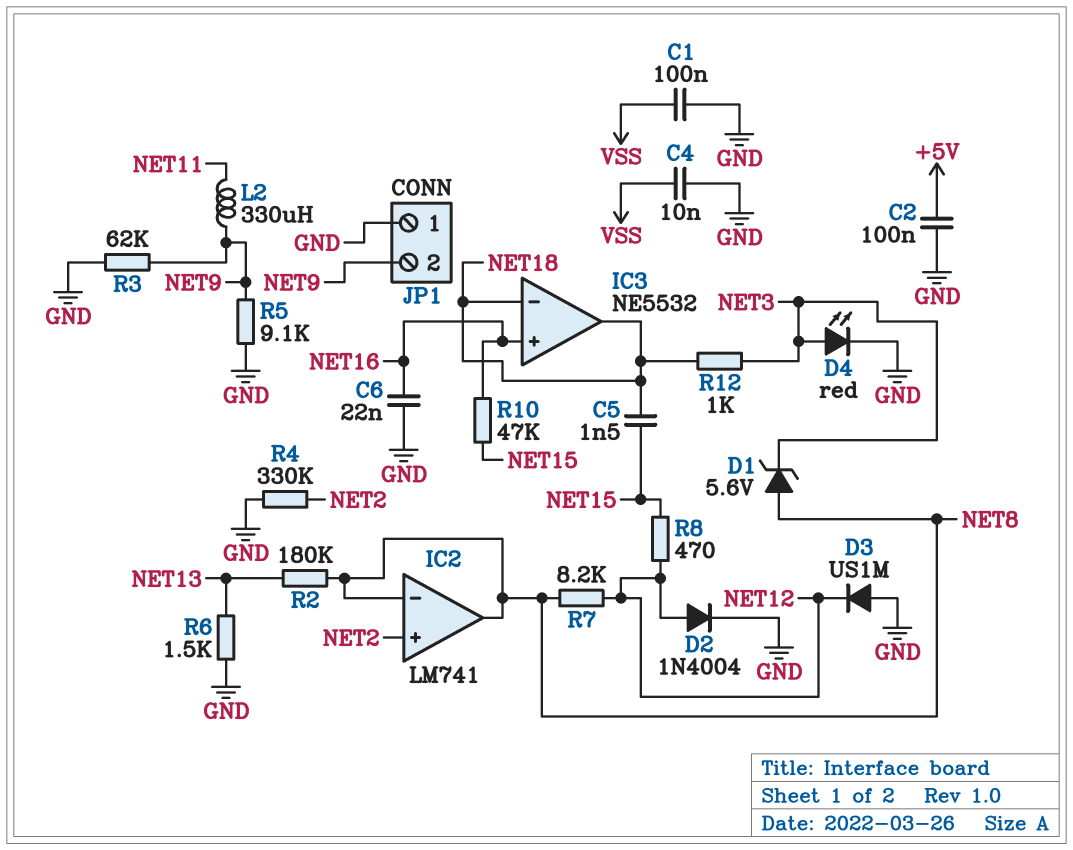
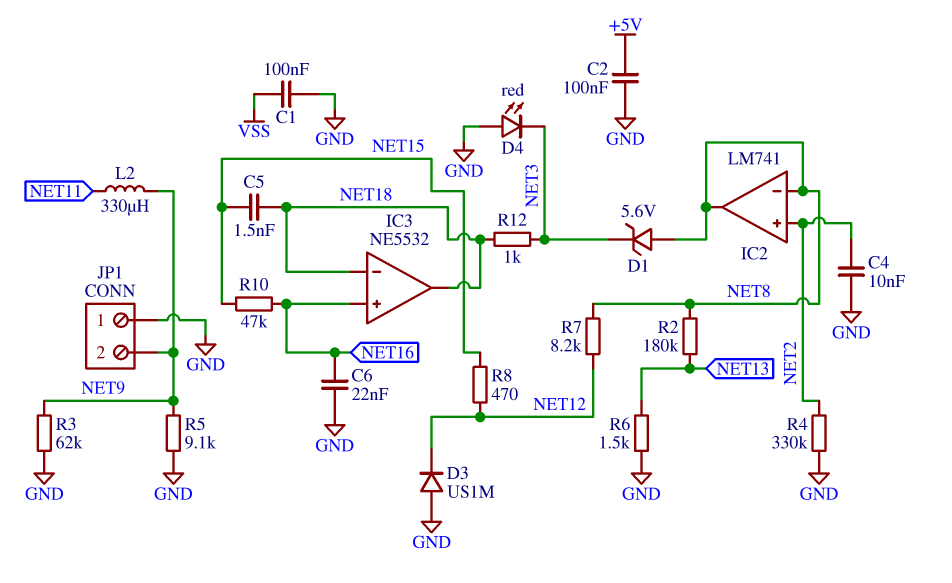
C4: 10nF (GND, VSS) -> 10nF (GND, NET2)
D2: diode 1N4004 (A NET12, K GND) -> none
D4: LED red (A NET3, K GND) -> LED red (A GND, K NET3)

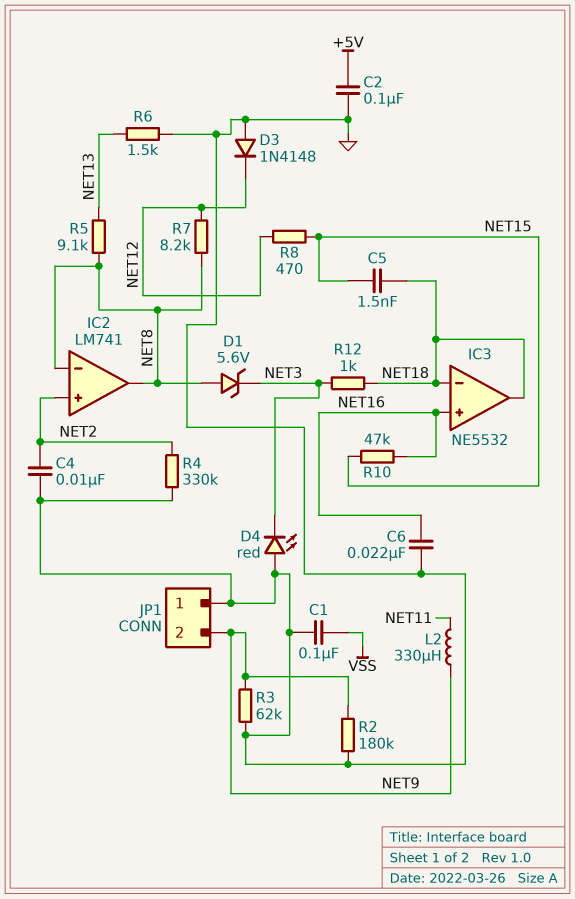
D3: diode US1M (A GND, K NET12) -> diode 1N4148 (A GND, K NET12)
R2: 180k (NET8, NET13) -> 180k (GND, NET9)
R5: 9.1k (GND, NET9) -> 9.1k (NET8, NET13)

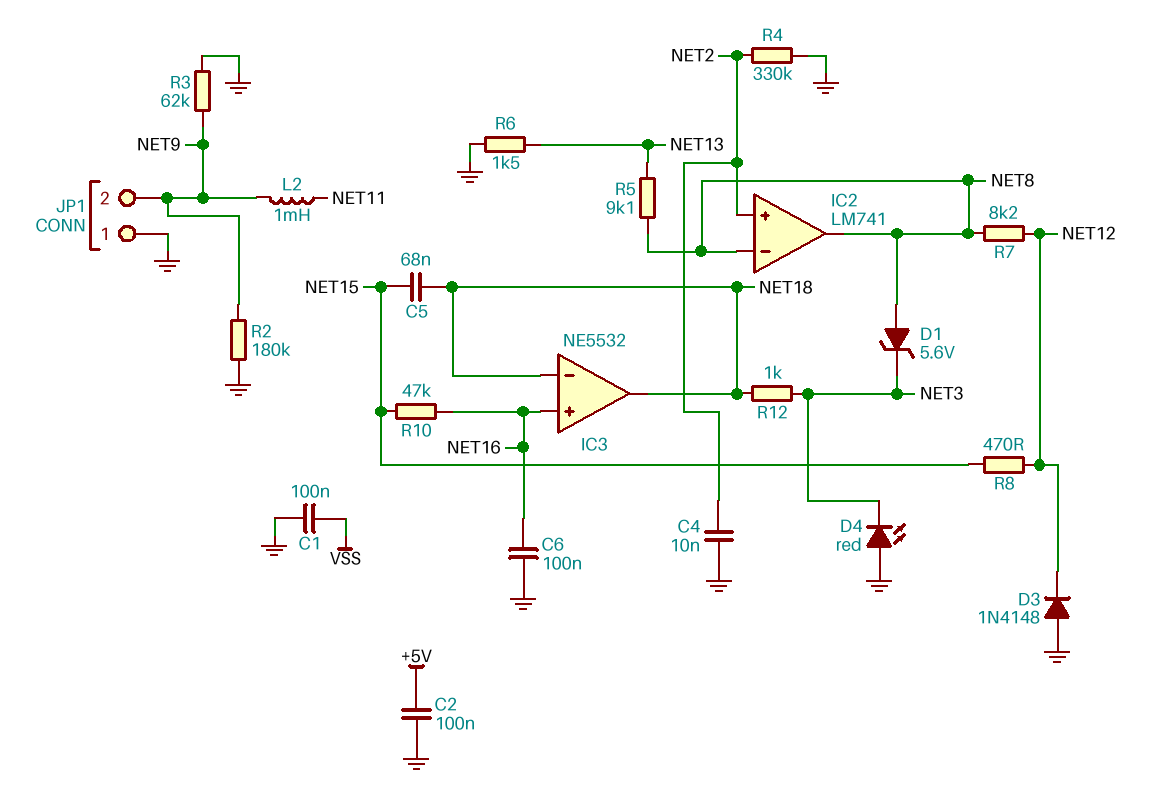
C5: 1.5nF (NET15, NET18) -> 68nF (NET15, NET18)
C6: 22nF (GND, NET16) -> 100nF (GND, NET16)
L2: 330uH (NET9, NET11) -> 1mH (NET9, NET11)

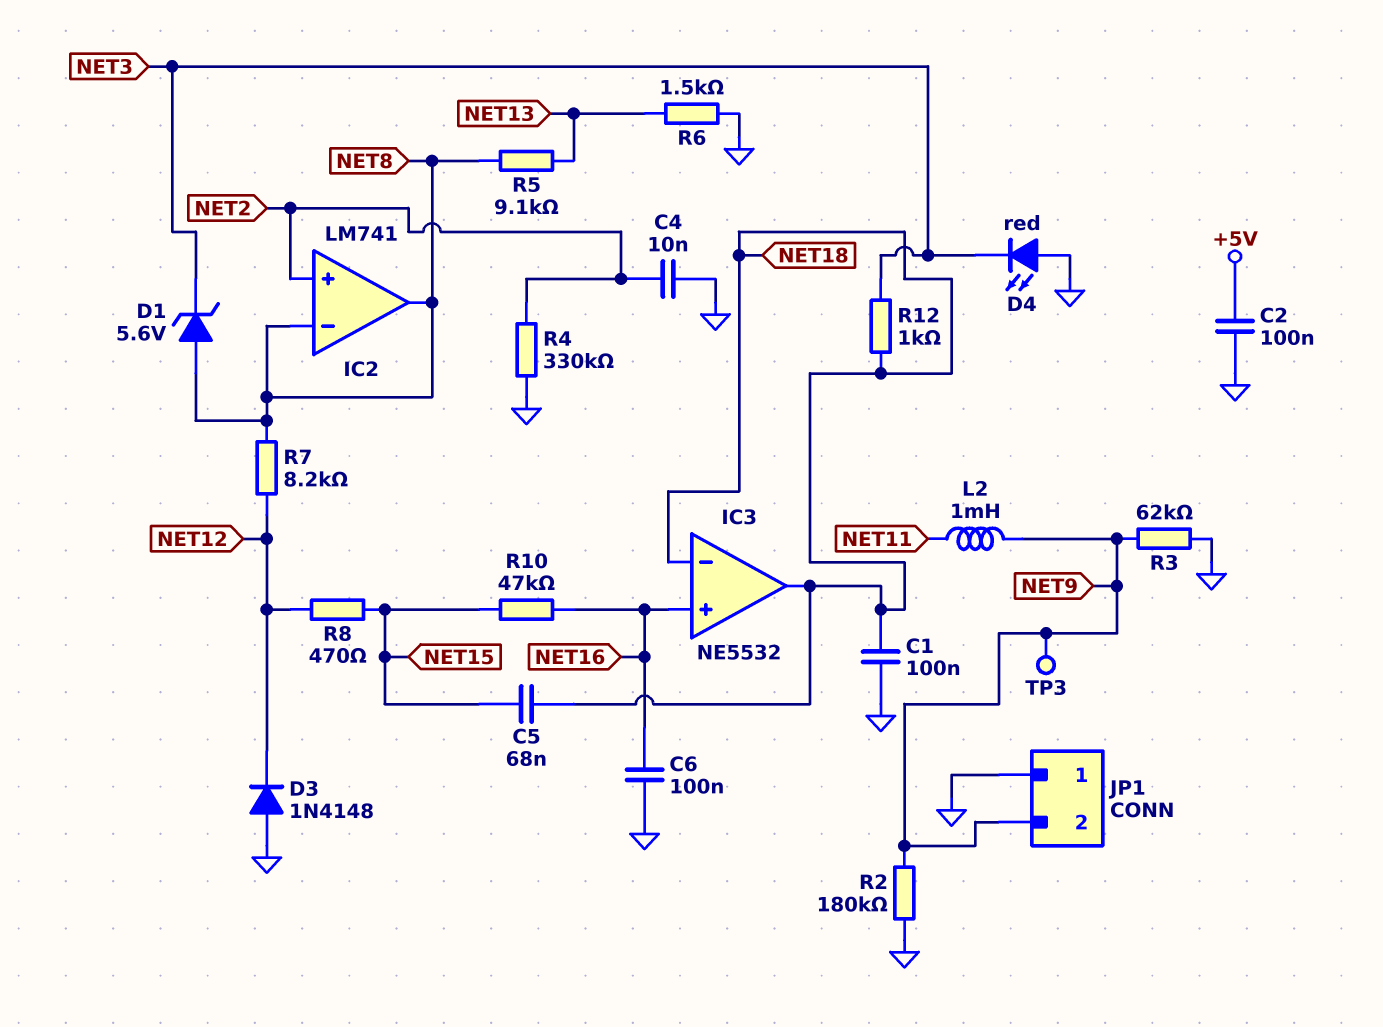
C1: 100nF (GND, VSS) -> 100nF (GND, NET18)
TP3: none -> test point (NET9)

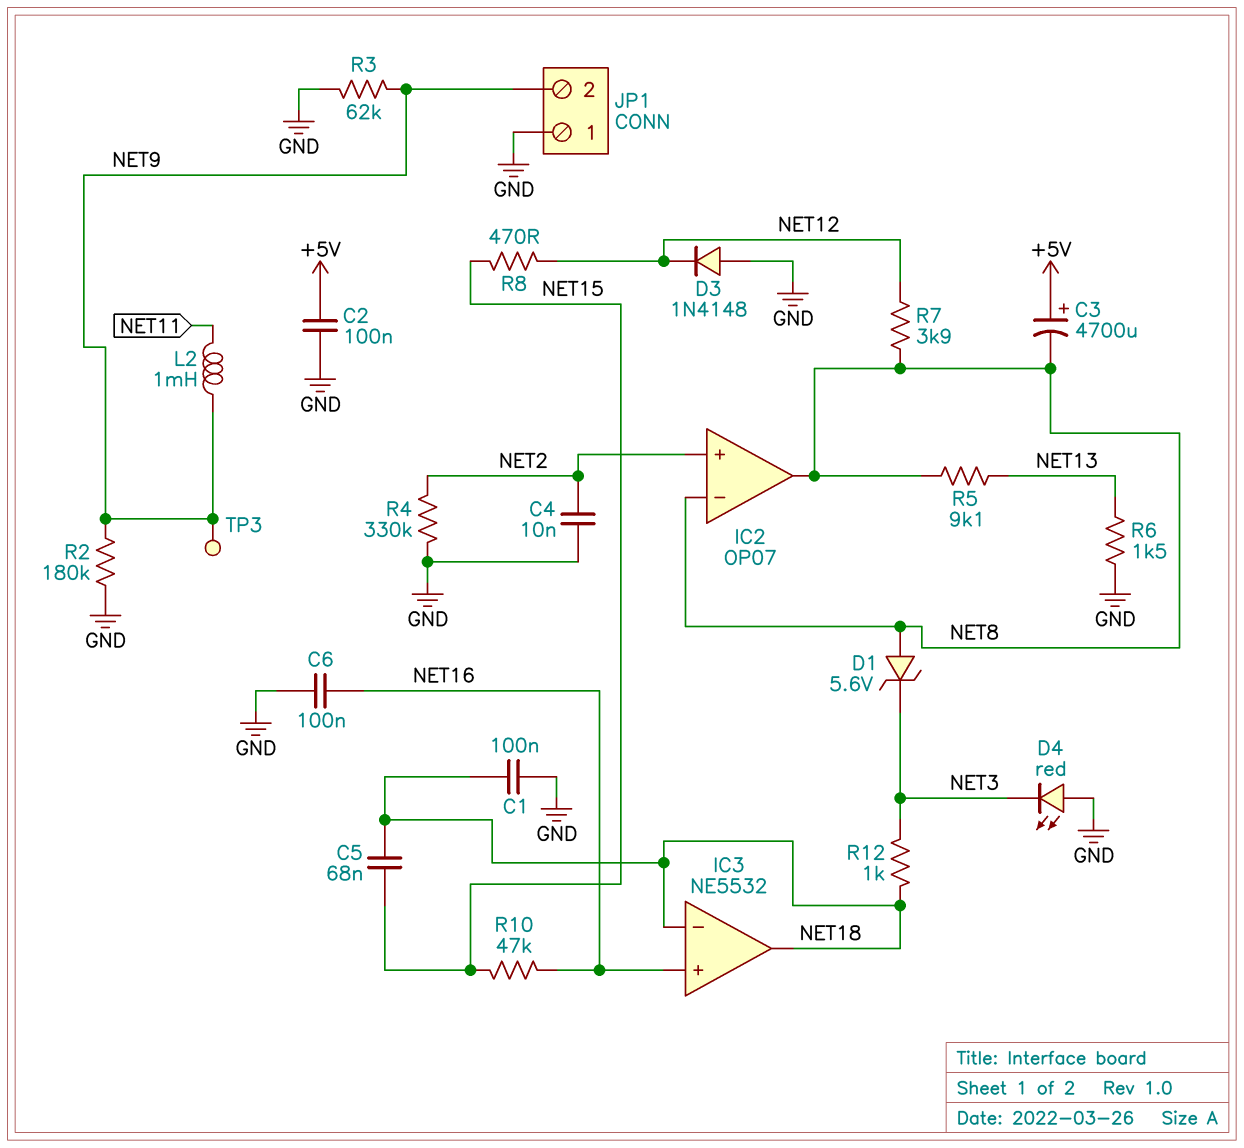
C3: none -> 4700uF (plus +5V, minus NET8)
IC2: LM741 -> OP07
R7: 8.2k (NET8, NET12) -> 3.9k (NET8, NET12)

